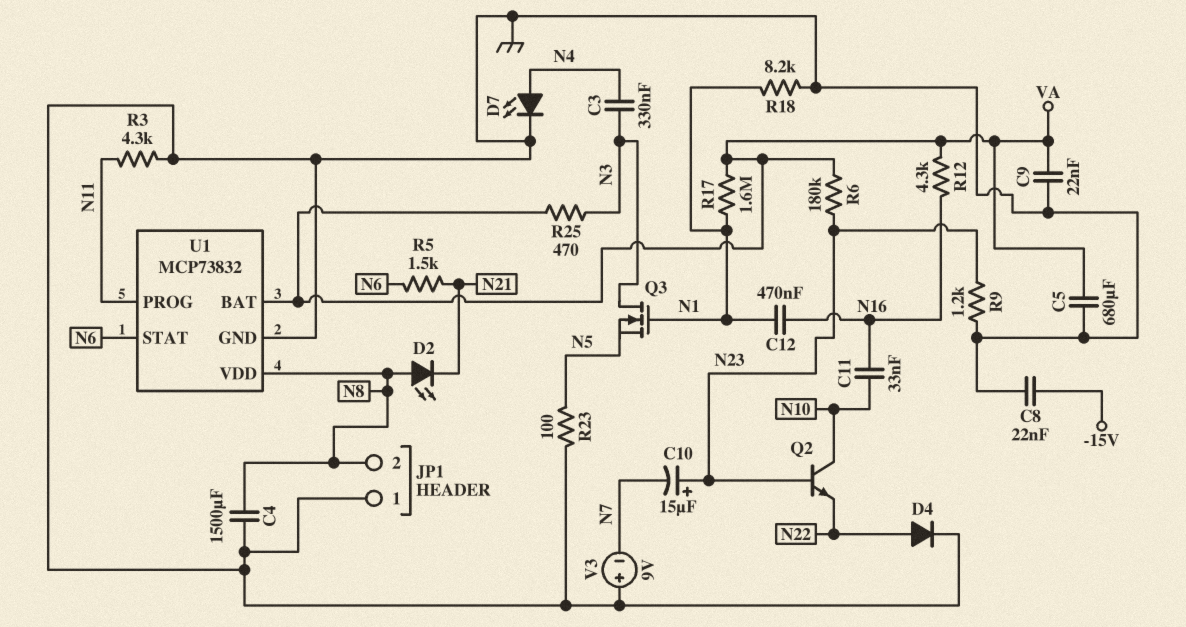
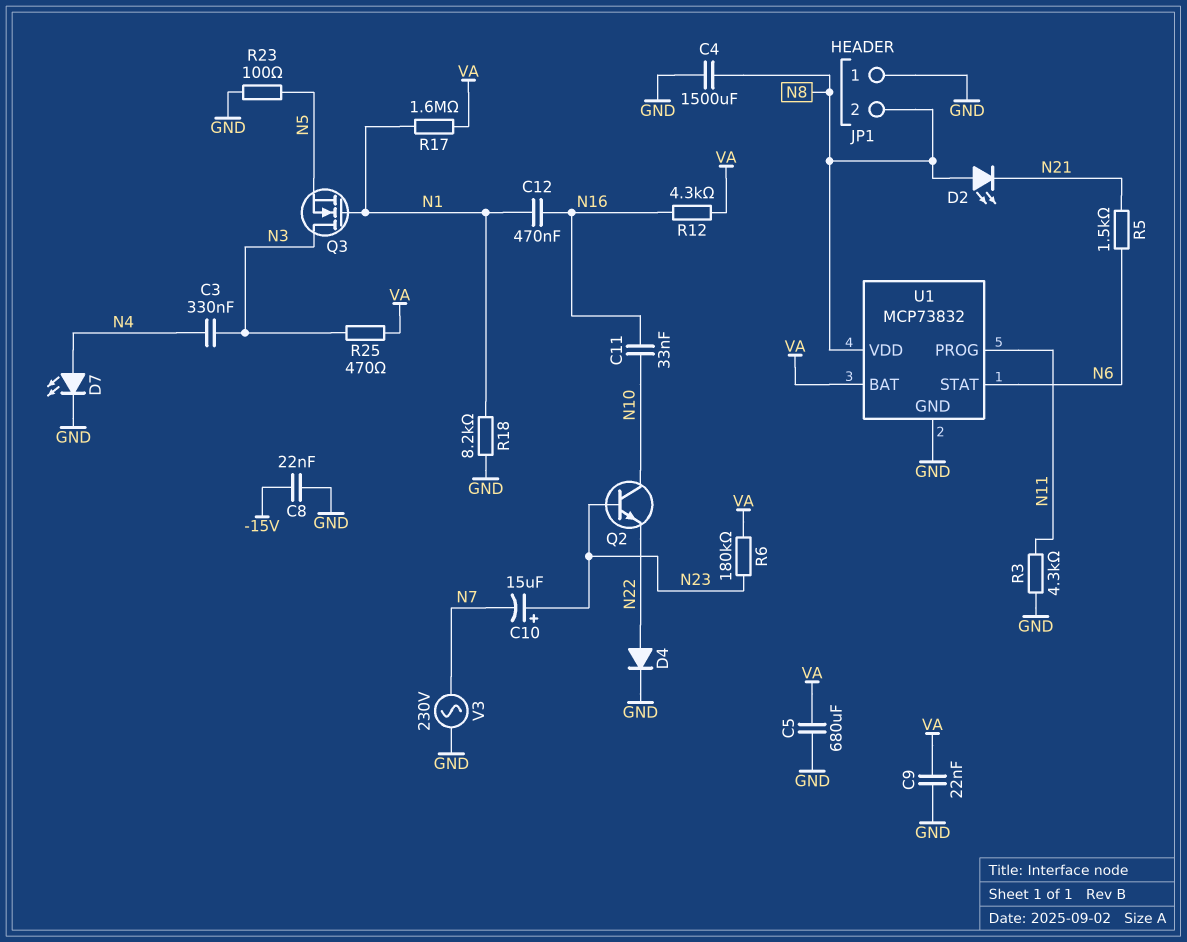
R9: 1.2k (GND, N23) -> none
V3: 9V (plus GND, minus N7) -> AC 230V (GND, N7)

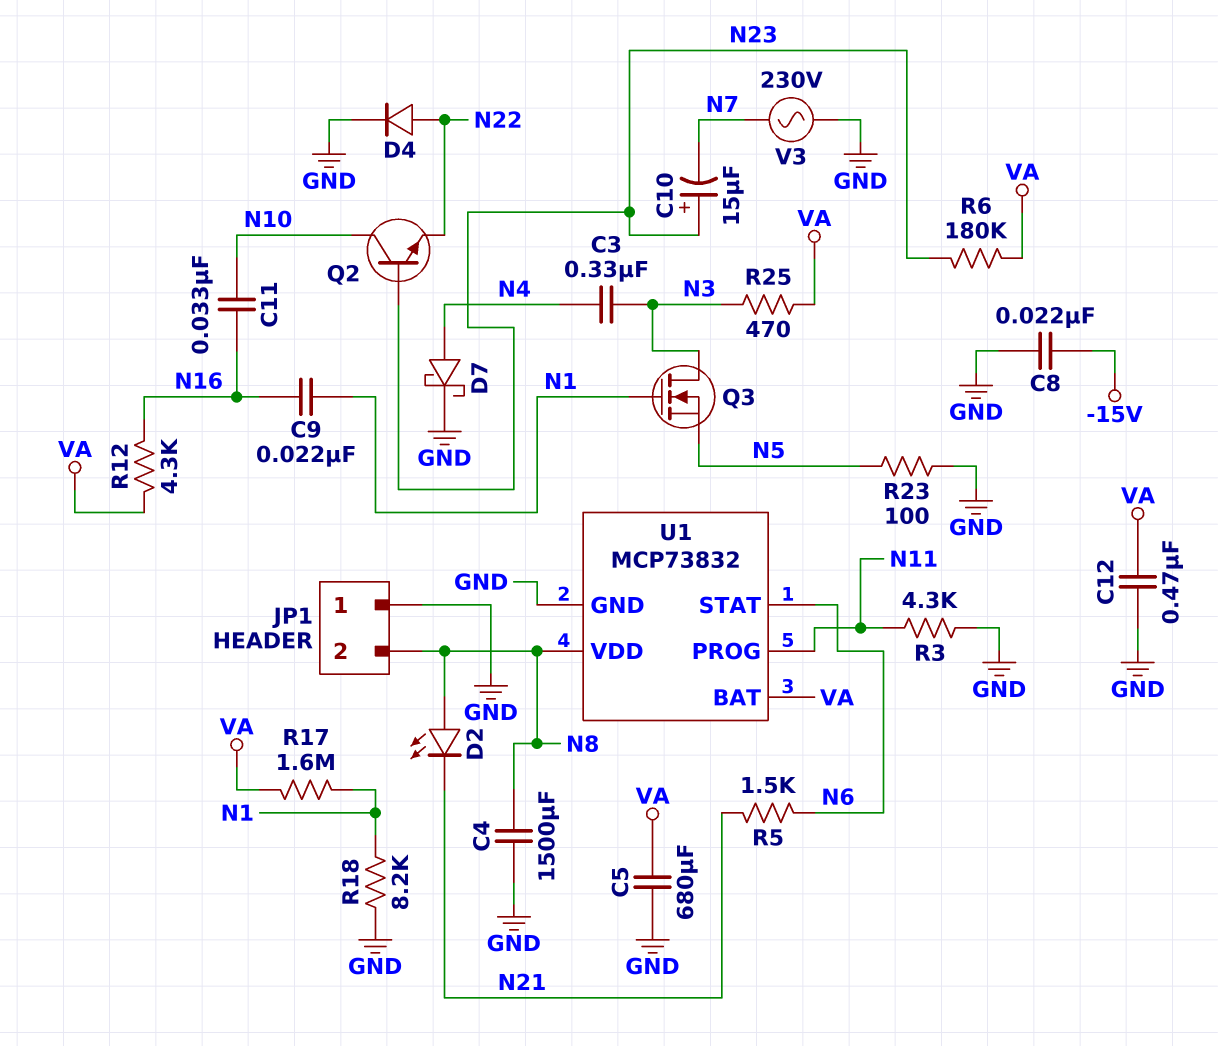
C9: 22nF (GND, VA) -> 22nF (N1, N16)
C12: 470nF (N1, N16) -> 470nF (GND, VA)
D7: LED (A N4, K GND) -> schottky (A N4, K GND)

